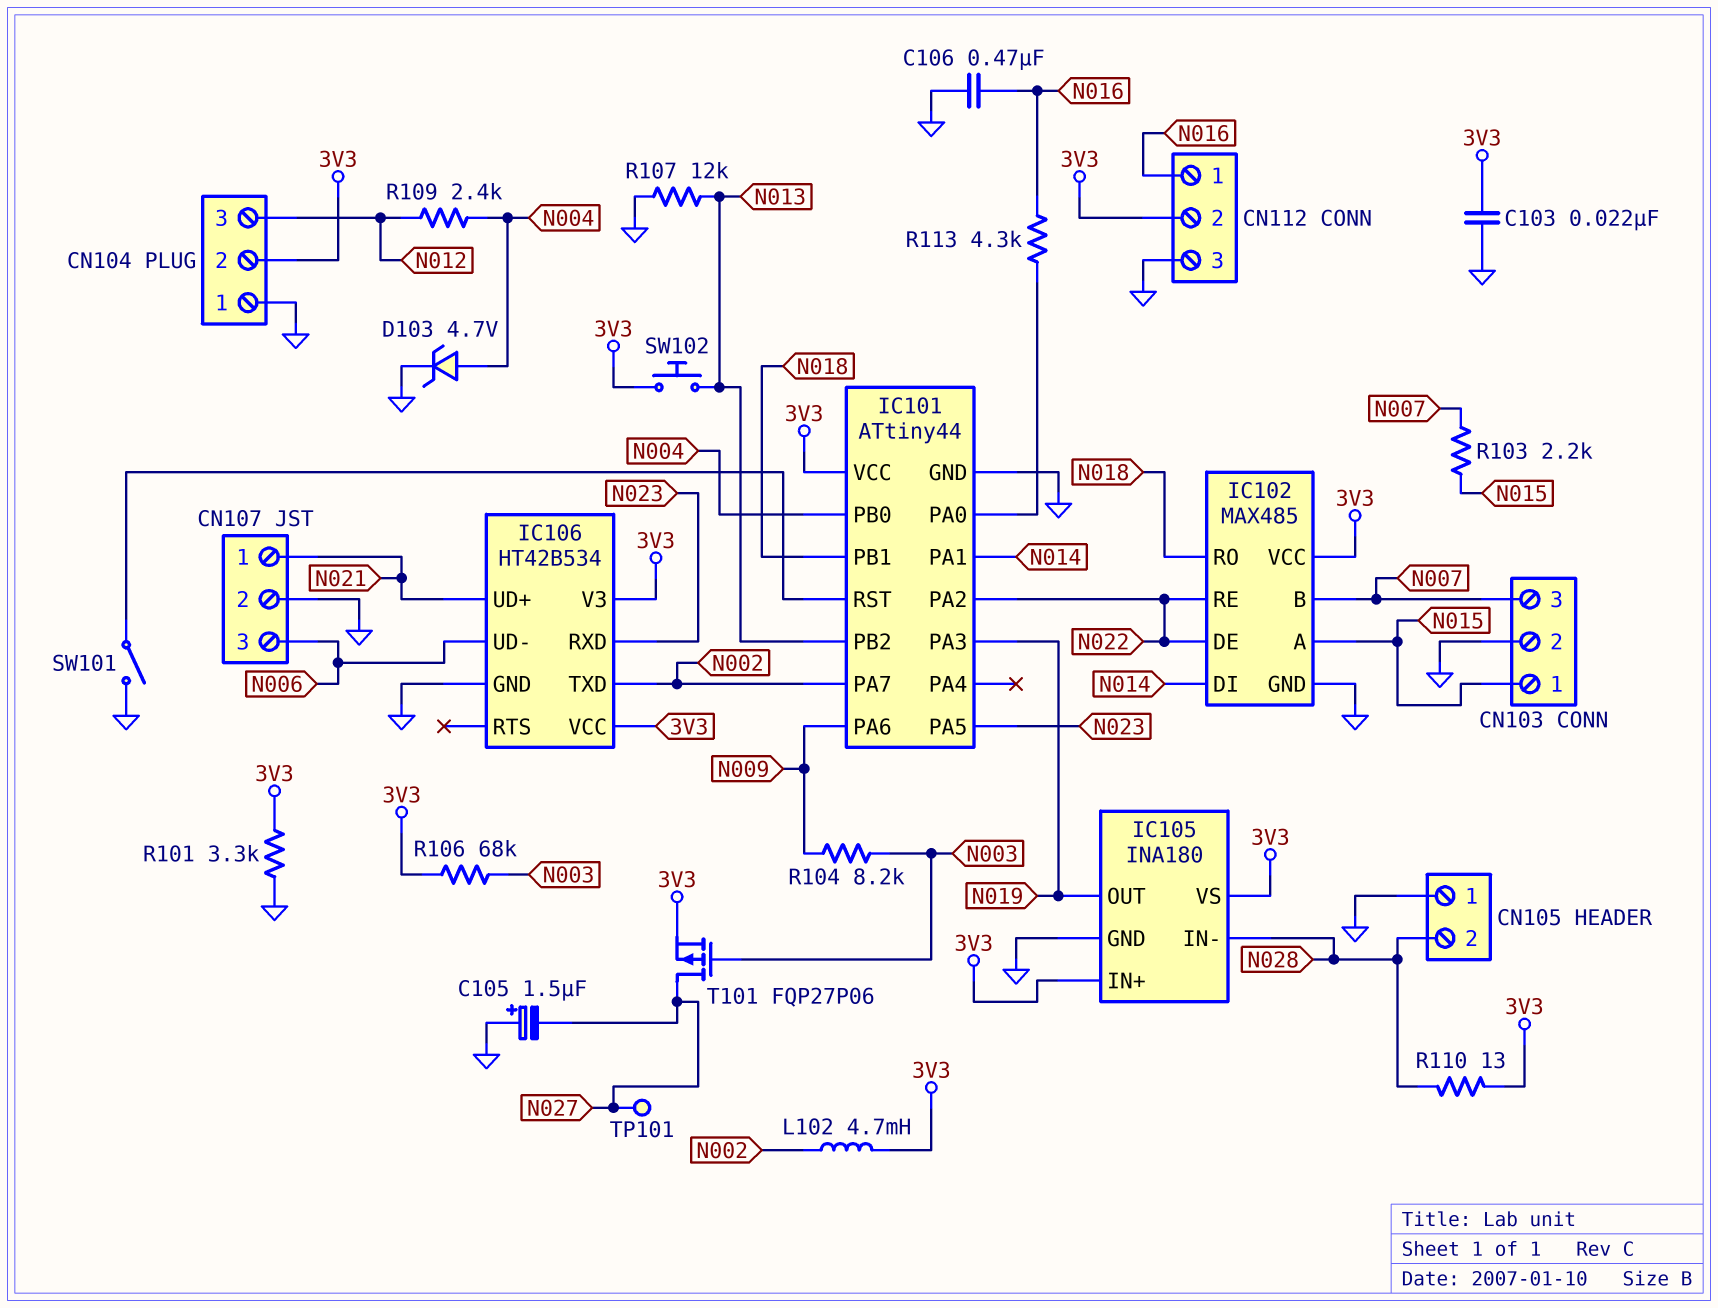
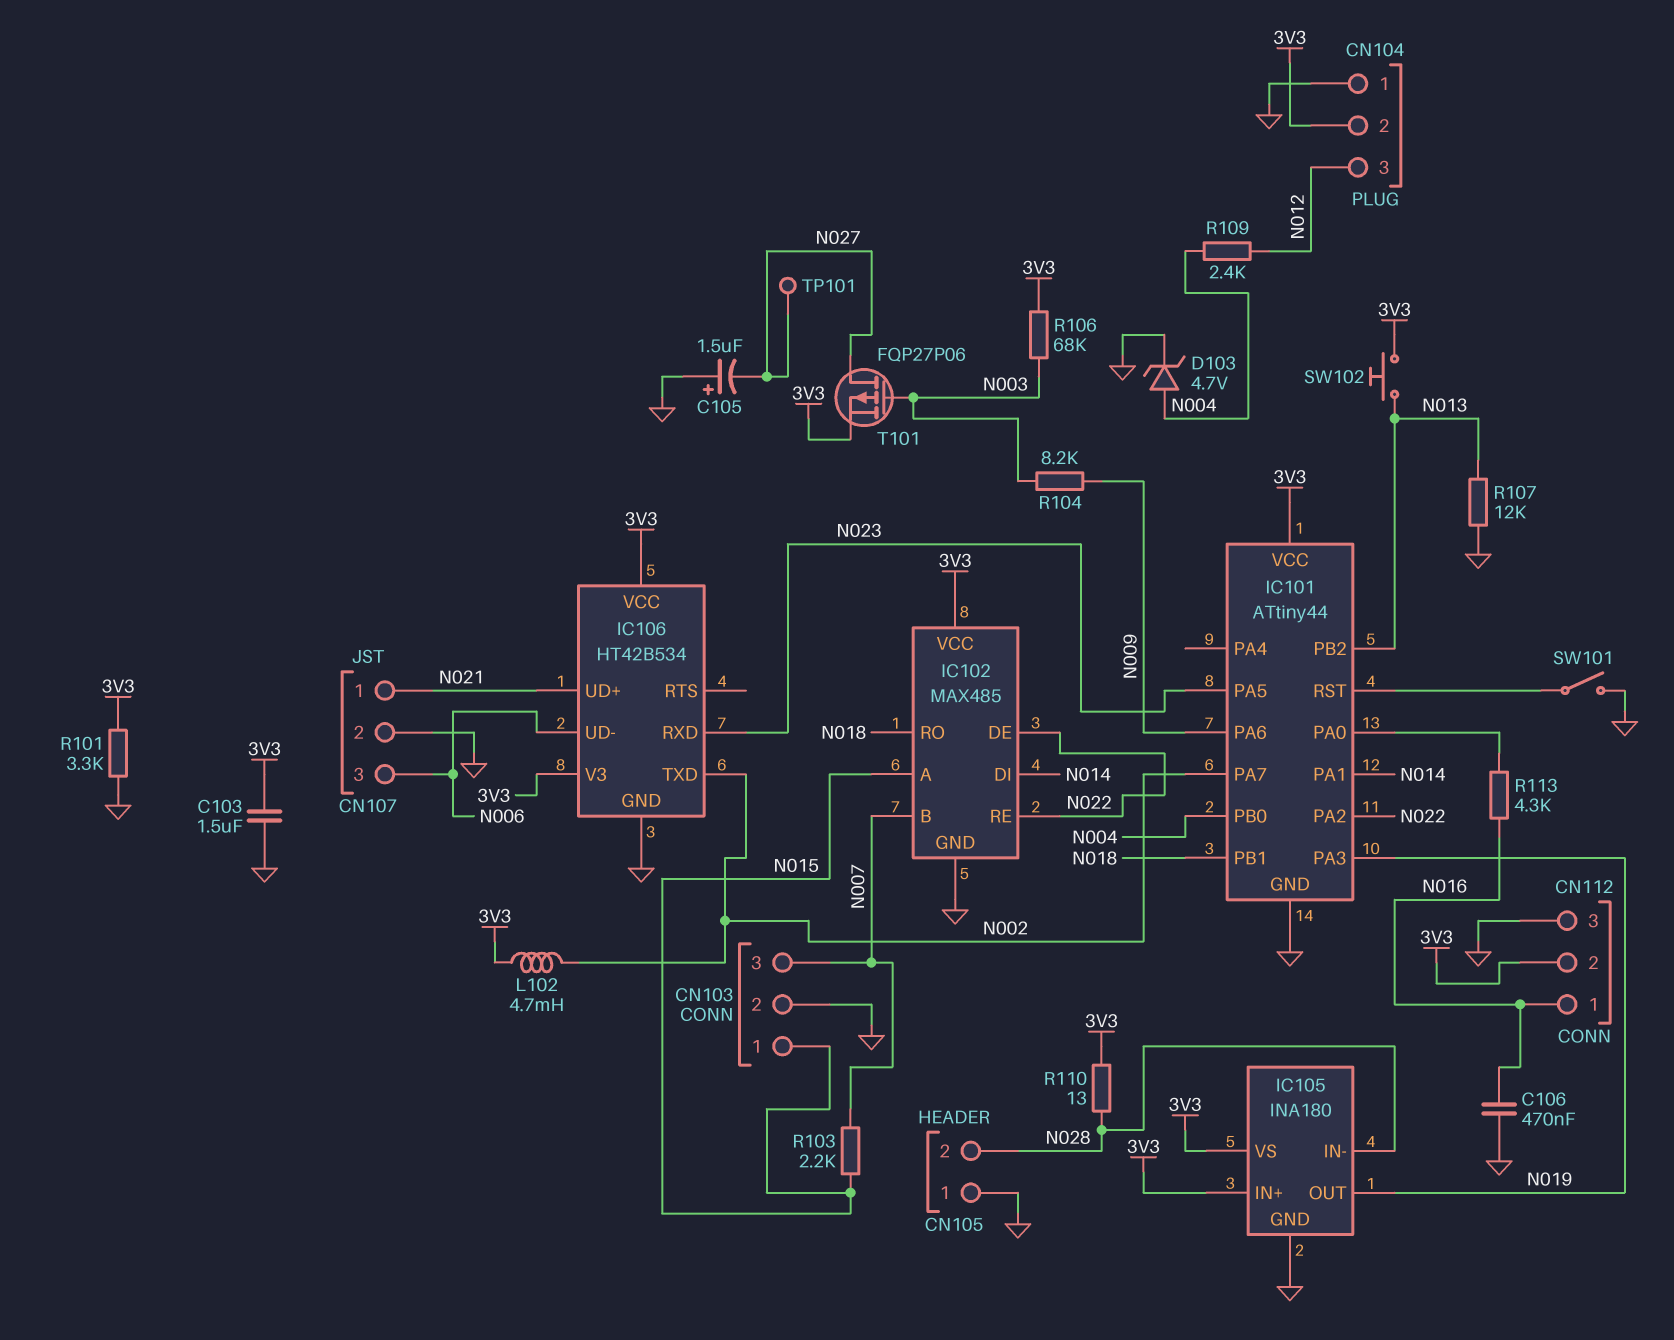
C103: 22nF (3V3, GND) -> 1.5uF (3V3, GND)

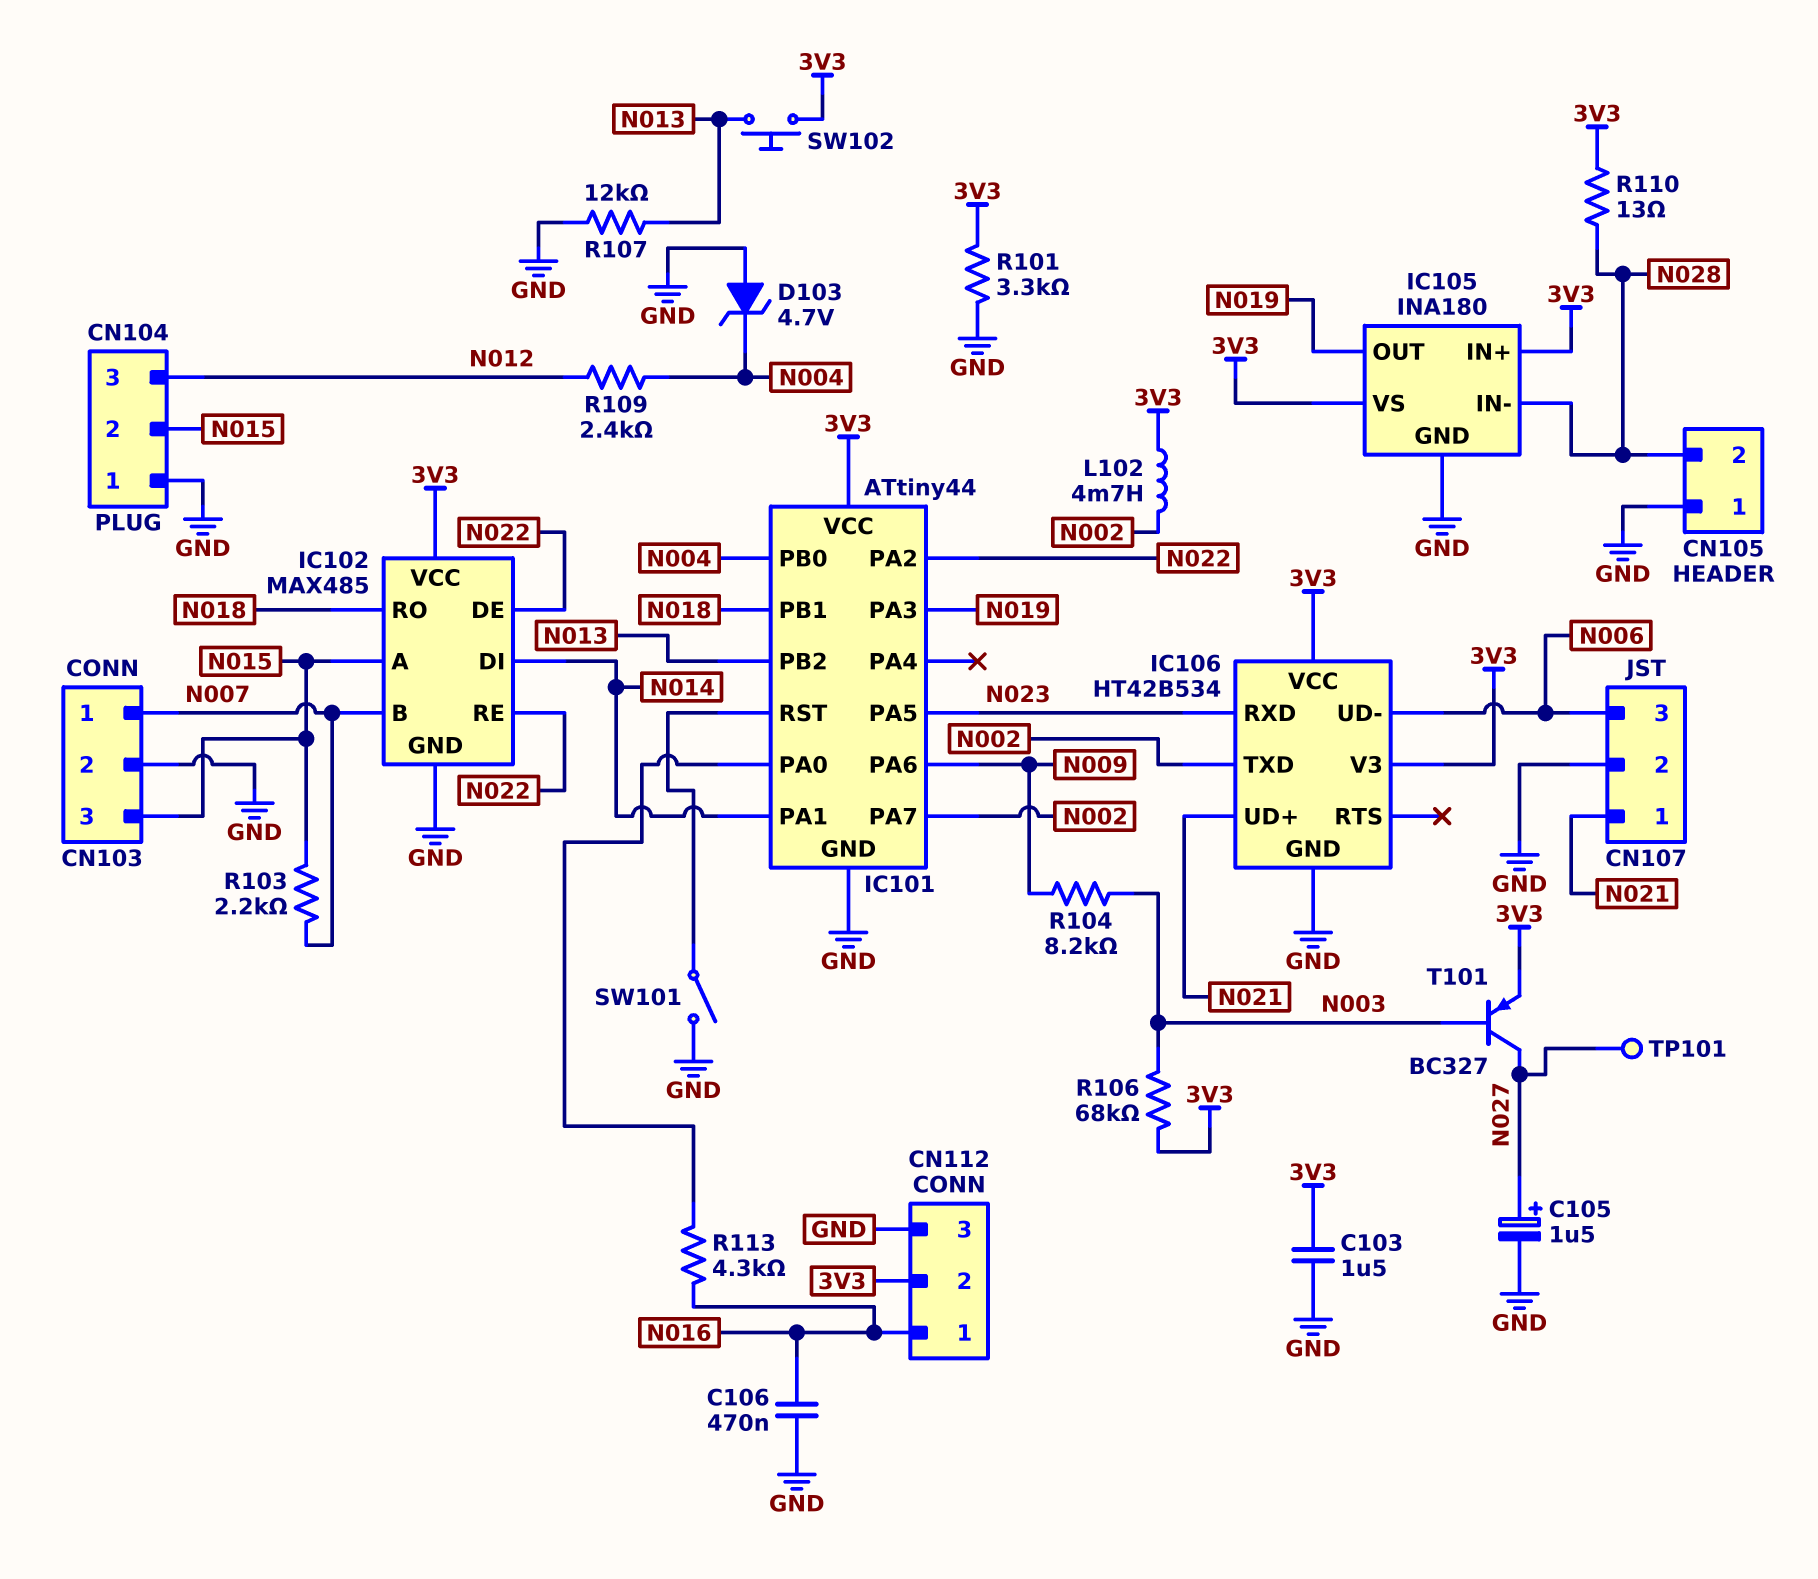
C105: 1.5uF (plus GND, minus N027) -> 1.5uF (plus N027, minus GND)
CN103 pin 1: N015 -> N007
CN103 pin 3: N007 -> N015
CN104 pin 2: 3V3 -> N015
D103: zener 4.7V (A N004, K GND) -> zener 4.7V (A GND, K N004)
T101: PMOS FQP27P06 (G N003, D N027, S 3V3) -> PNP BC327 (B N003, C N027, E 3V3)

